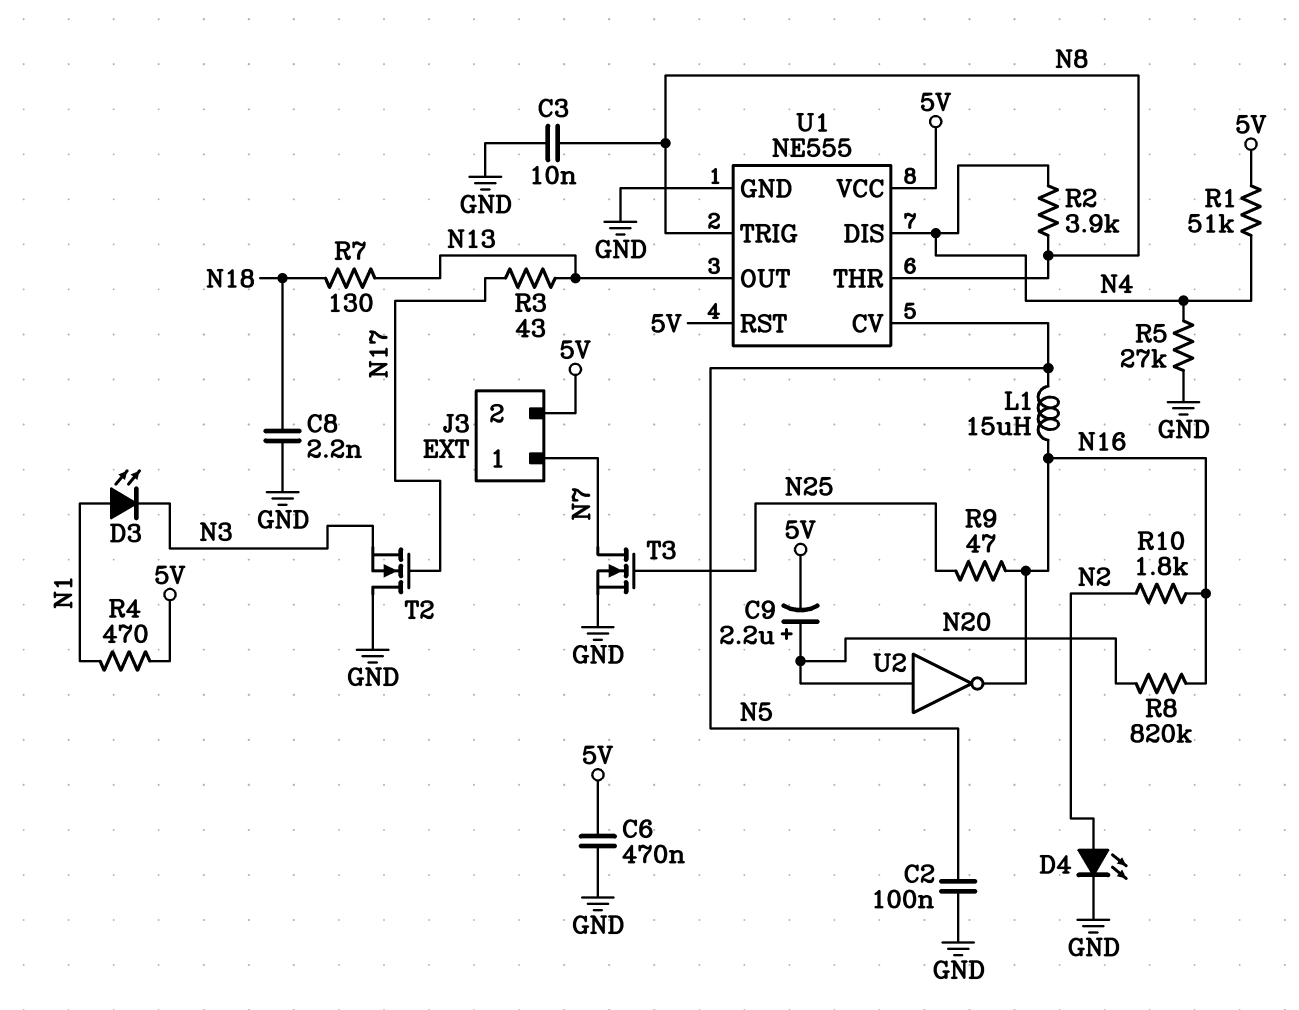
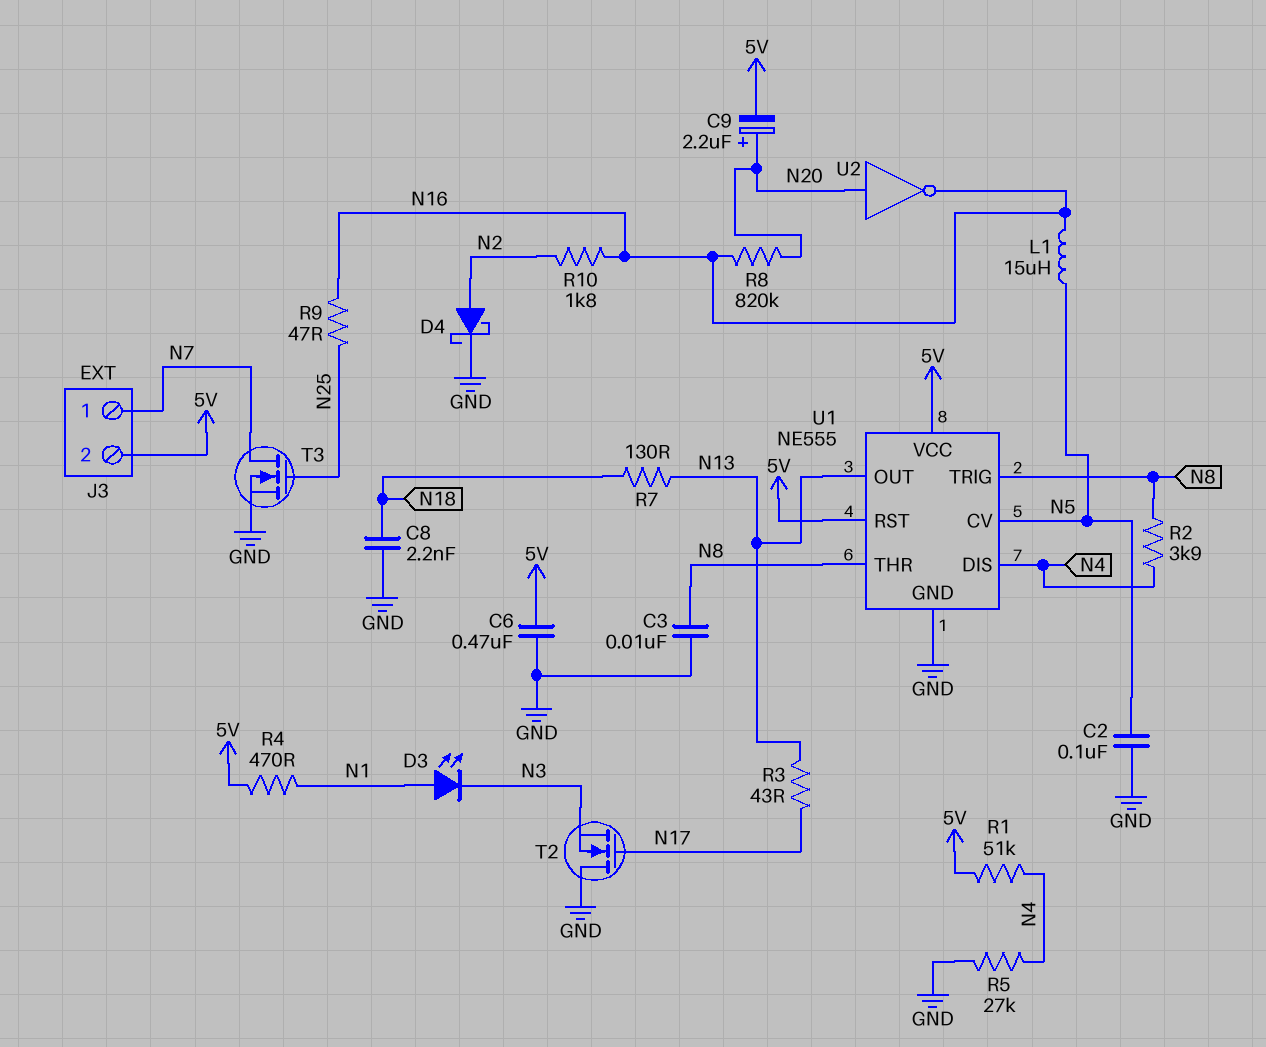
D4: LED (A N2, K GND) -> schottky (A N2, K GND)

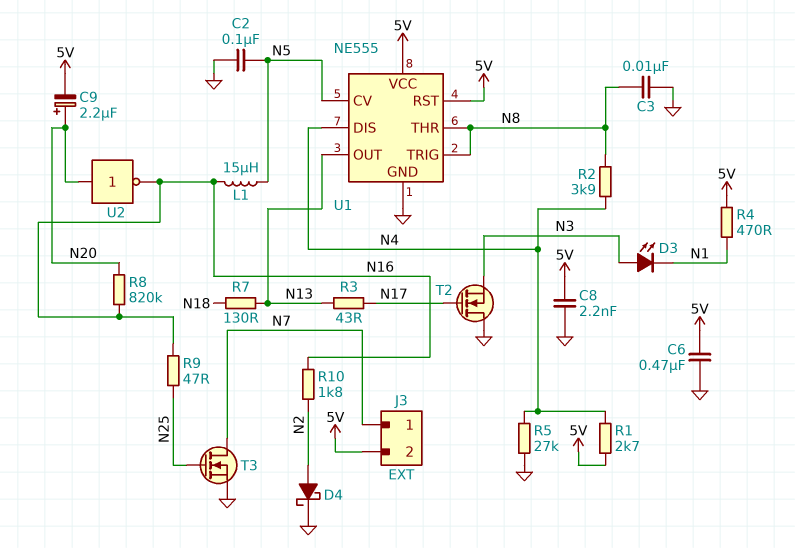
C8: 2.2nF (GND, N18) -> 2.2nF (5V, GND)
D3: LED (A N1, K N3) -> LED (A N3, K N1)
R1: 51k (5V, N4) -> 2.7k (5V, N4)

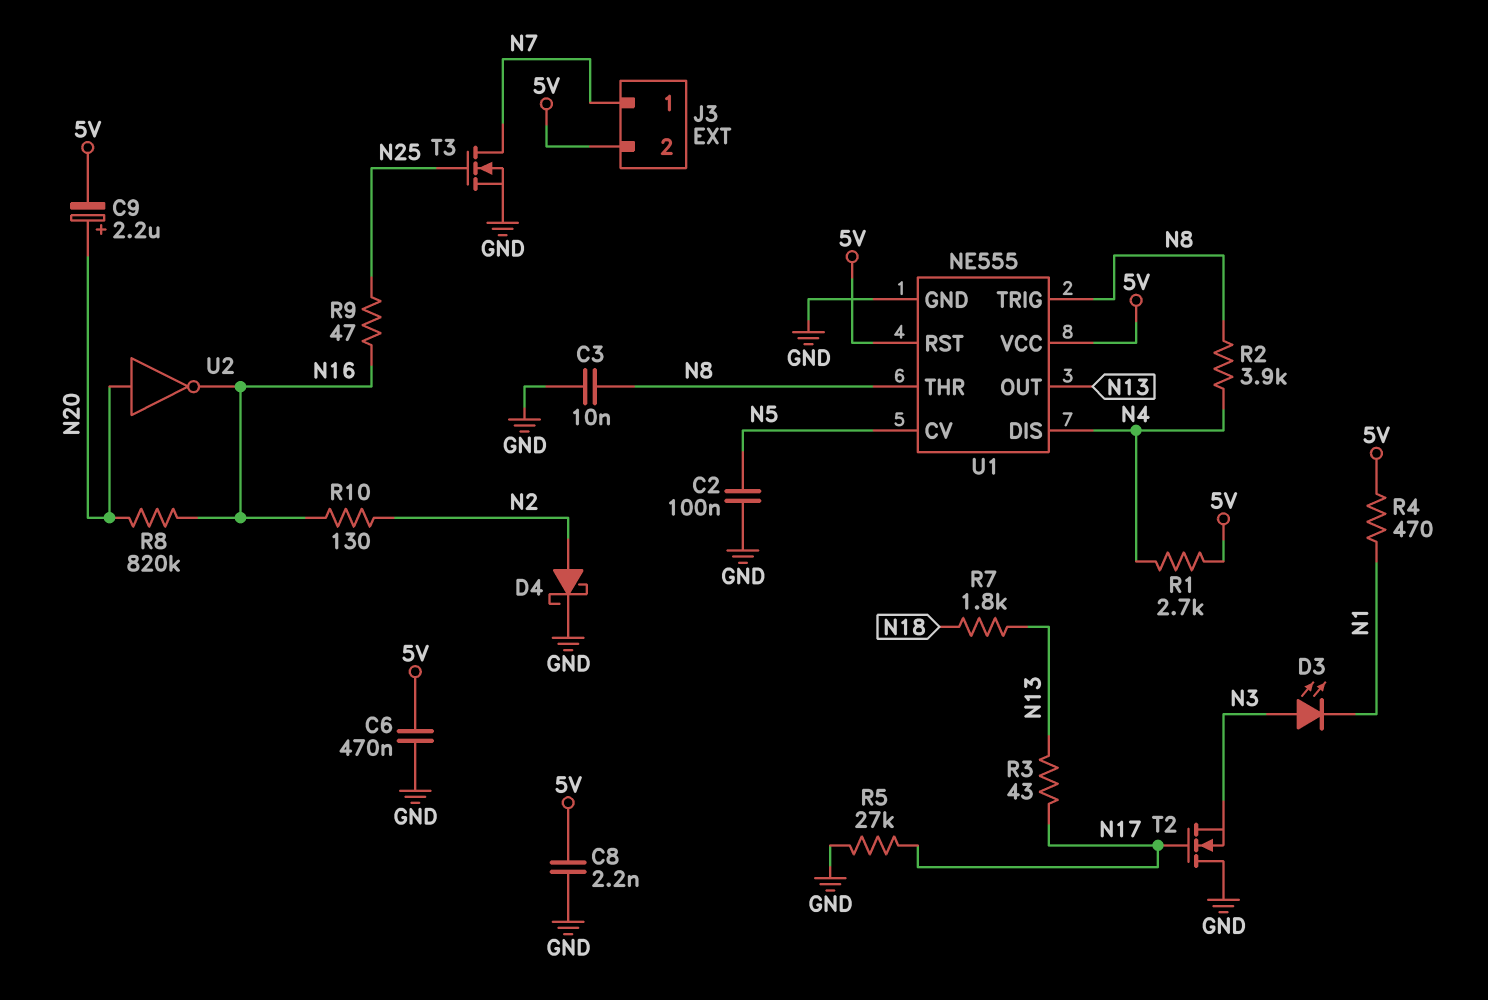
L1: 15uH (N5, N16) -> none
R5: 27k (GND, N4) -> 27k (GND, N17)
R7: 130 (N13, N18) -> 1.8k (N13, N18)
R10: 1.8k (N2, N16) -> 130 (N2, N16)

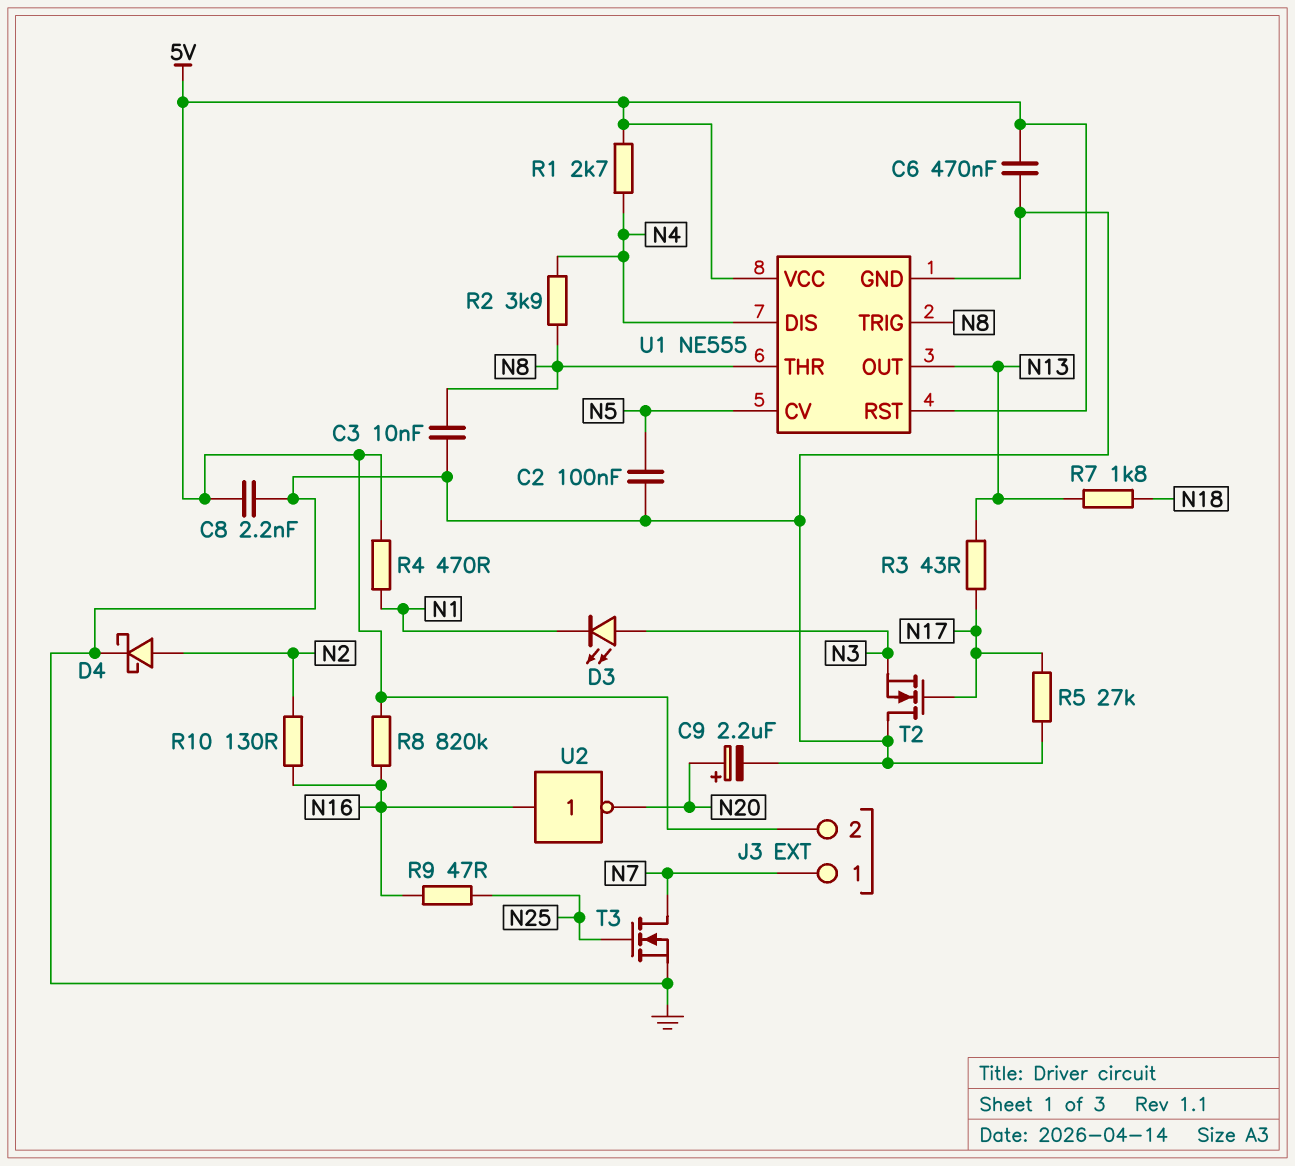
C9: 2.2uF (plus N20, minus 5V) -> 2.2uF (plus N20, minus GND)
R8: 820k (N16, N20) -> 820k (5V, N16)
U2: NOT (in N20, out N16) -> NOT (in N16, out N20)

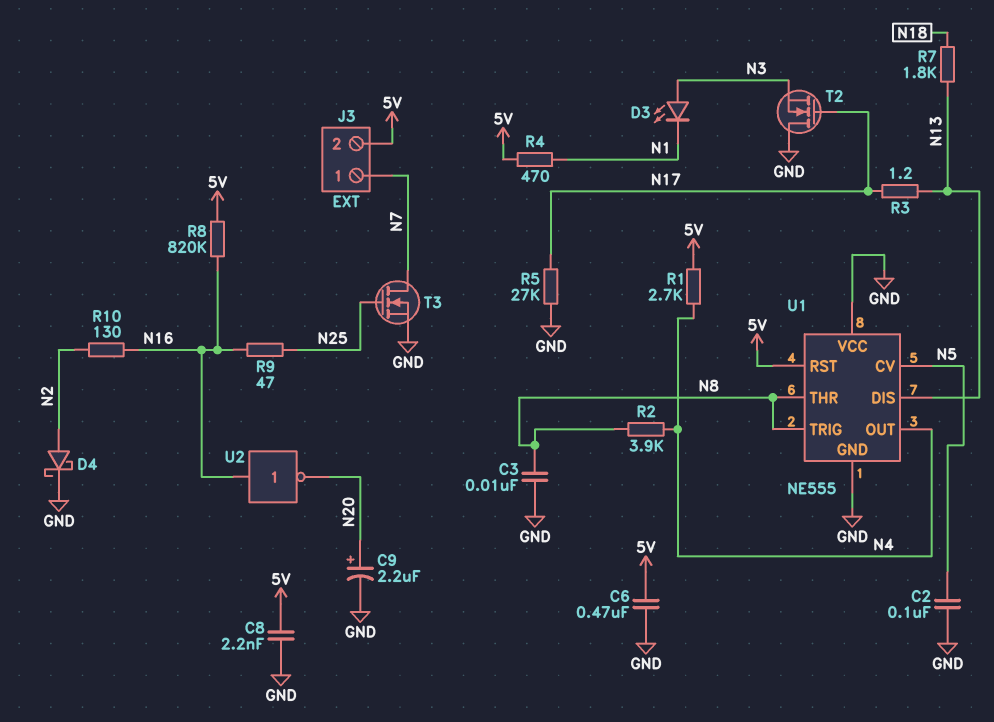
R3: 43 (N13, N17) -> 1.2 (N13, N17)
U1 pin DIS: N4 -> N13
U1 pin OUT: N13 -> N4
U1 pin VCC: 5V -> GND

